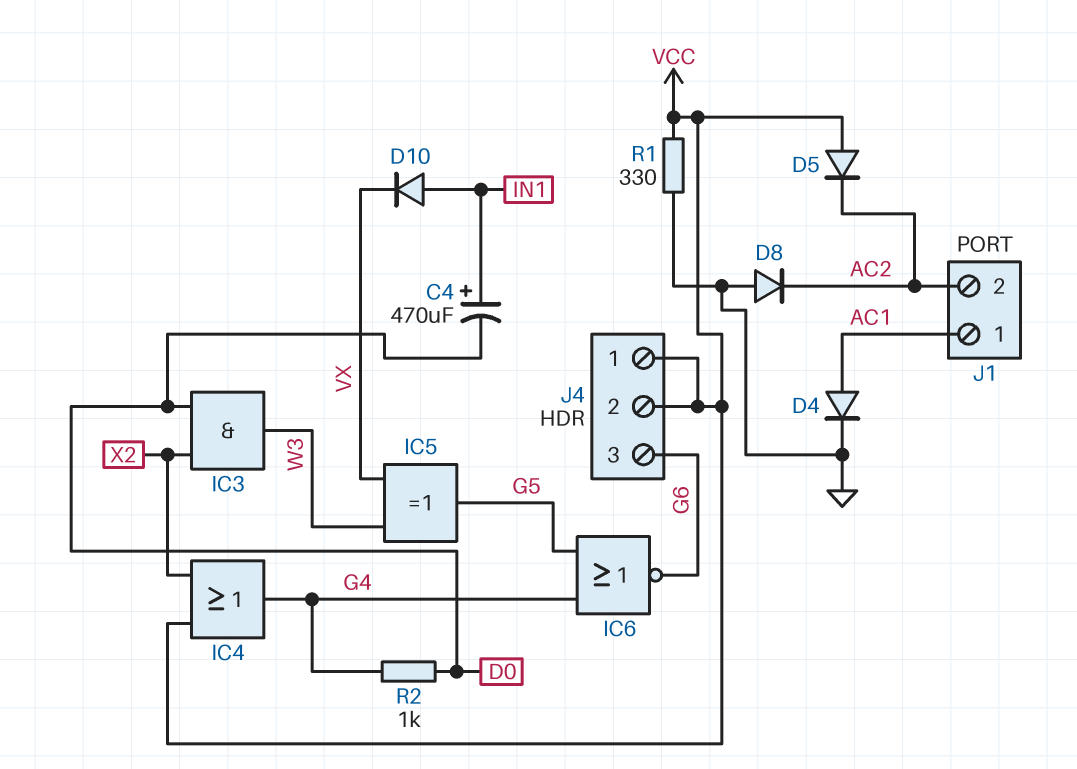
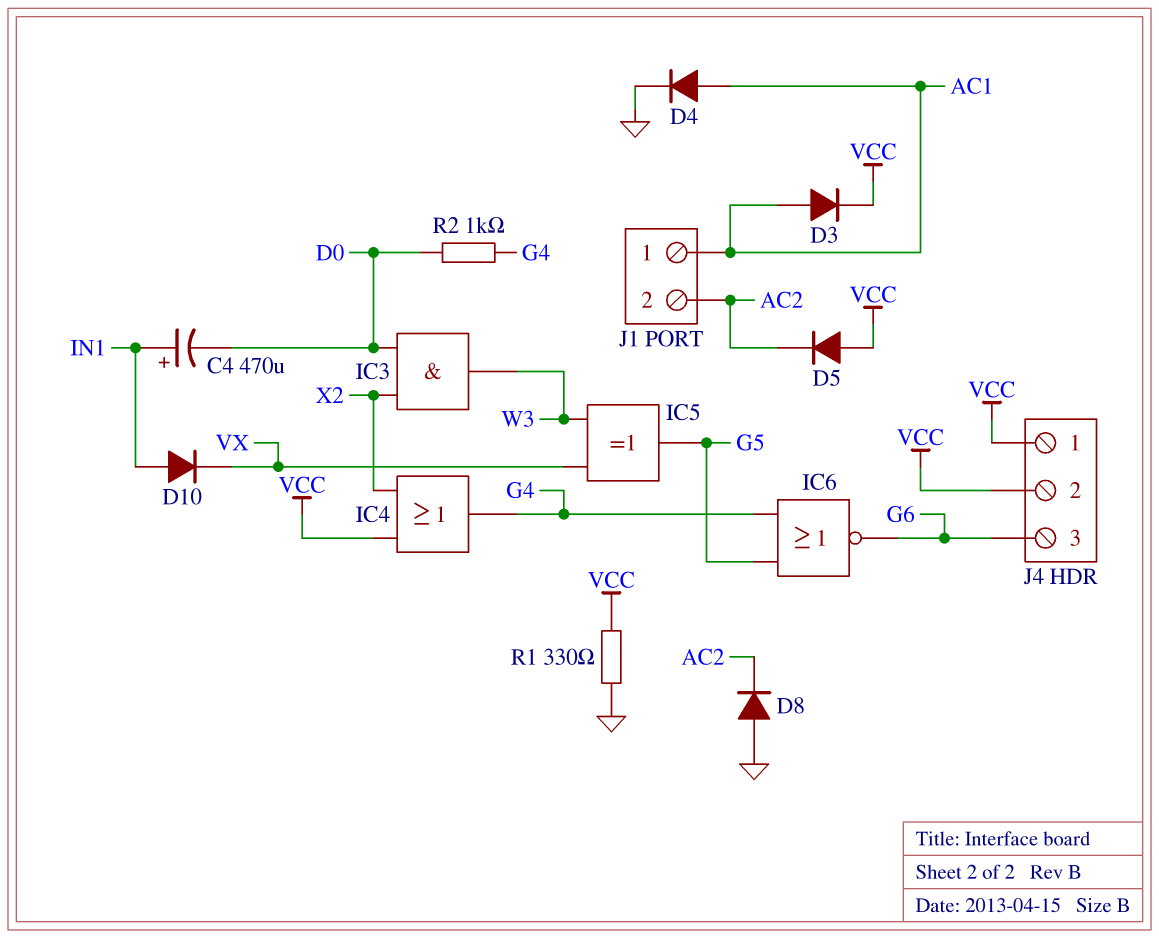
D3: none -> diode (A AC1, K VCC)

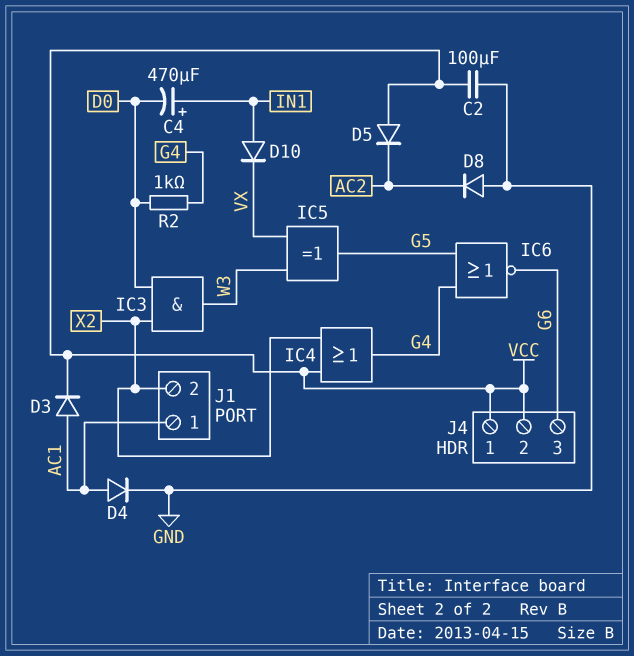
C2: none -> 100uF (GND, VCC)
J1 pin 2: AC2 -> X2
R1: 330 (GND, VCC) -> none

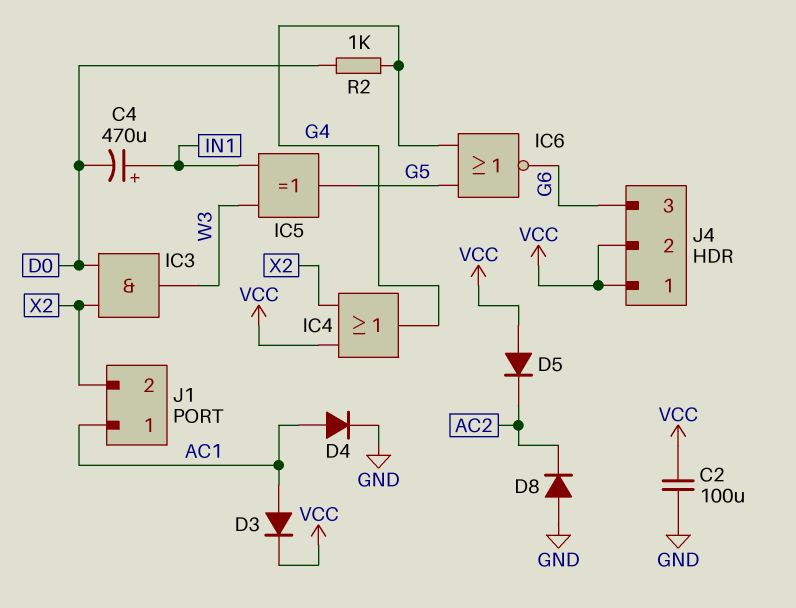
D10: diode (A IN1, K VX) -> none
IC5: XOR (in VX, in W3, out G5) -> XOR (in IN1, in W3, out G5)

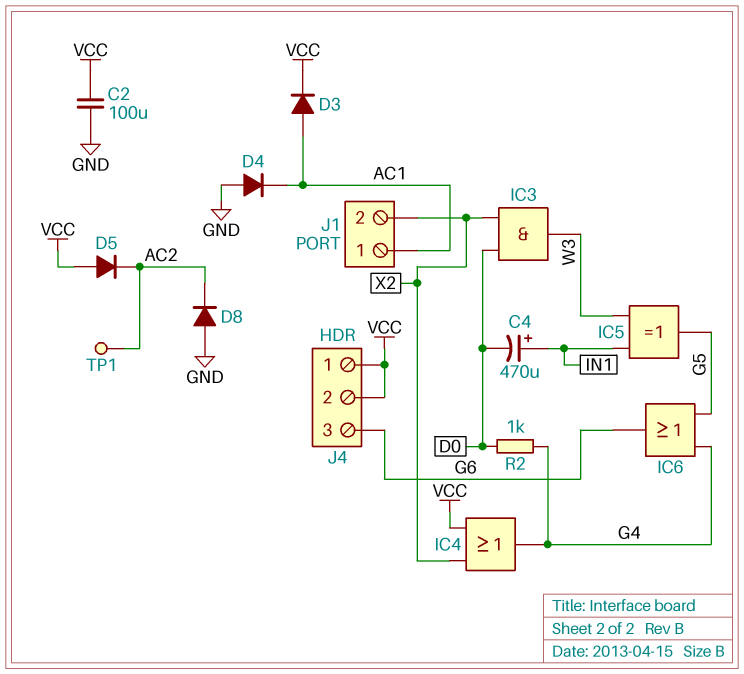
D4: diode (A AC1, K GND) -> diode (A GND, K AC1)
IC6: NOR (in G4, in G5, out G6) -> OR (in G4, in G5, out G6)
TP1: none -> test point (AC2)

